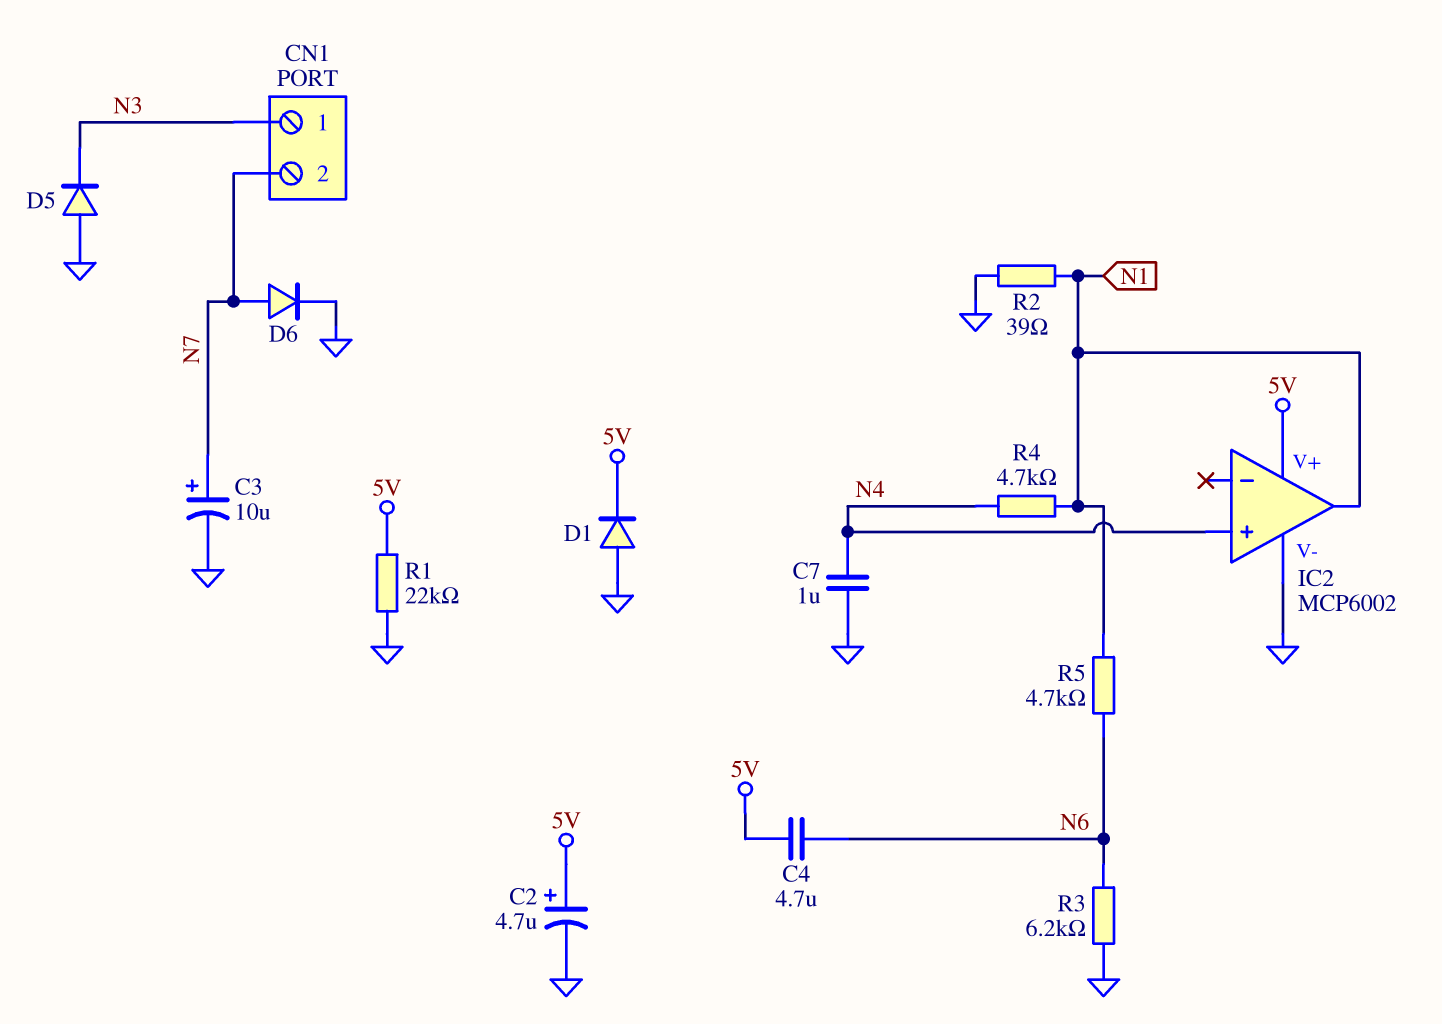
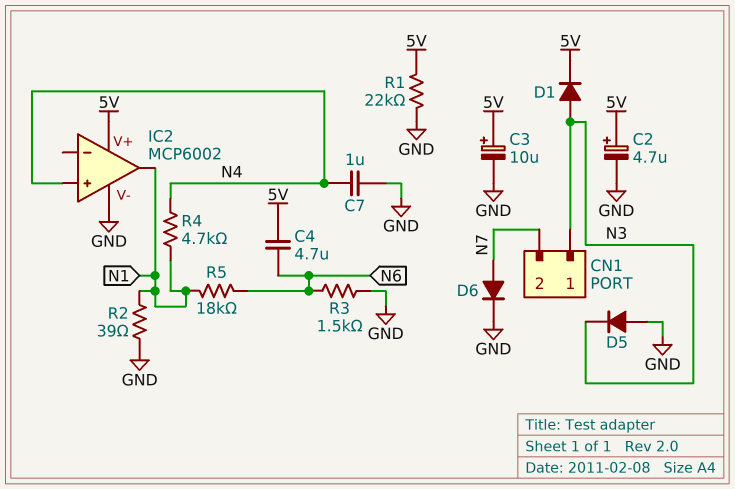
C3: 10uF (plus N7, minus GND) -> 10uF (plus 5V, minus GND)
D1: diode (A GND, K 5V) -> diode (A N3, K 5V)
R3: 6.2k (GND, N6) -> 1.5k (GND, N6)
R5: 4.7k (N1, N6) -> 18k (N1, N6)

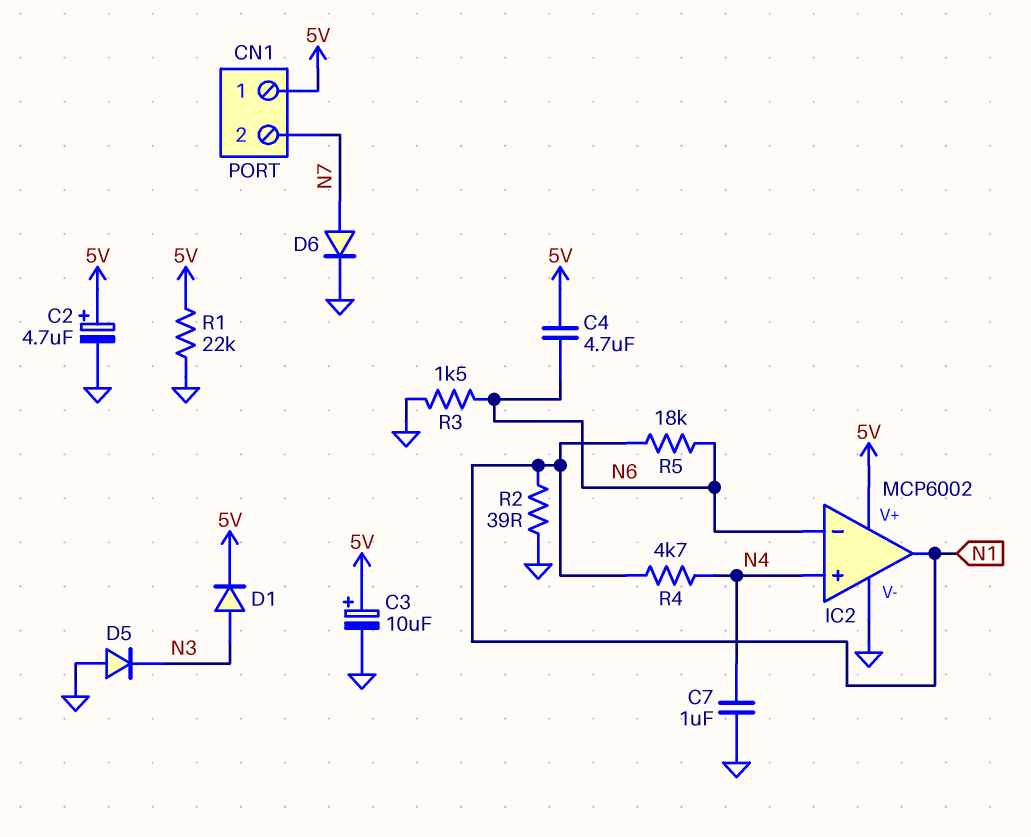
CN1 pin 1: N3 -> 5V
IC2 pin in-: none -> N6

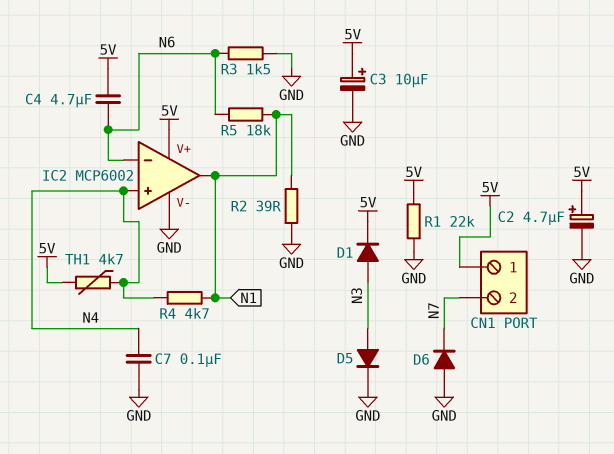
C7: 1uF (GND, N4) -> 100nF (GND, N4)
D5: diode (A GND, K N3) -> diode (A N3, K GND)
D6: diode (A N7, K GND) -> diode (A GND, K N7)
TH1: none -> 4.7k (5V, N4)

